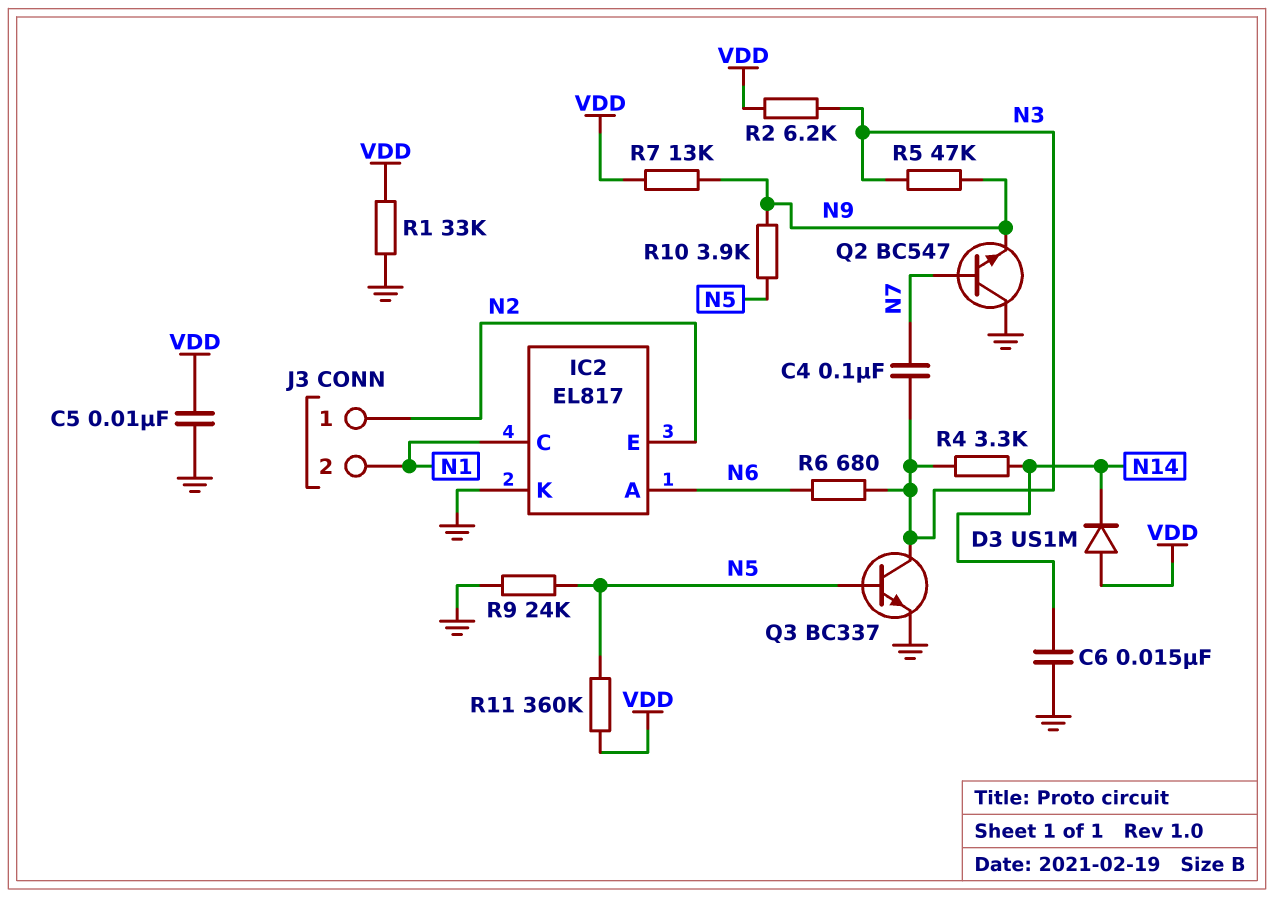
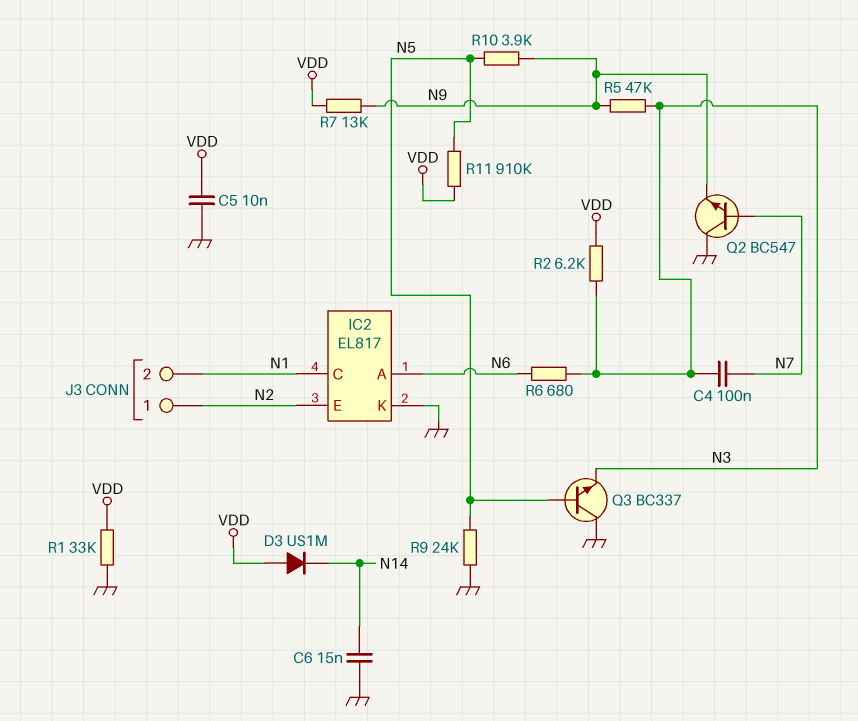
Q3: NPN BC337 (B N5, C N3, E GND) -> NPN BC337 (B N5, C GND, E N3)
R4: 3.3k (N3, N14) -> none
R11: 360k (N5, VDD) -> 910k (N5, VDD)

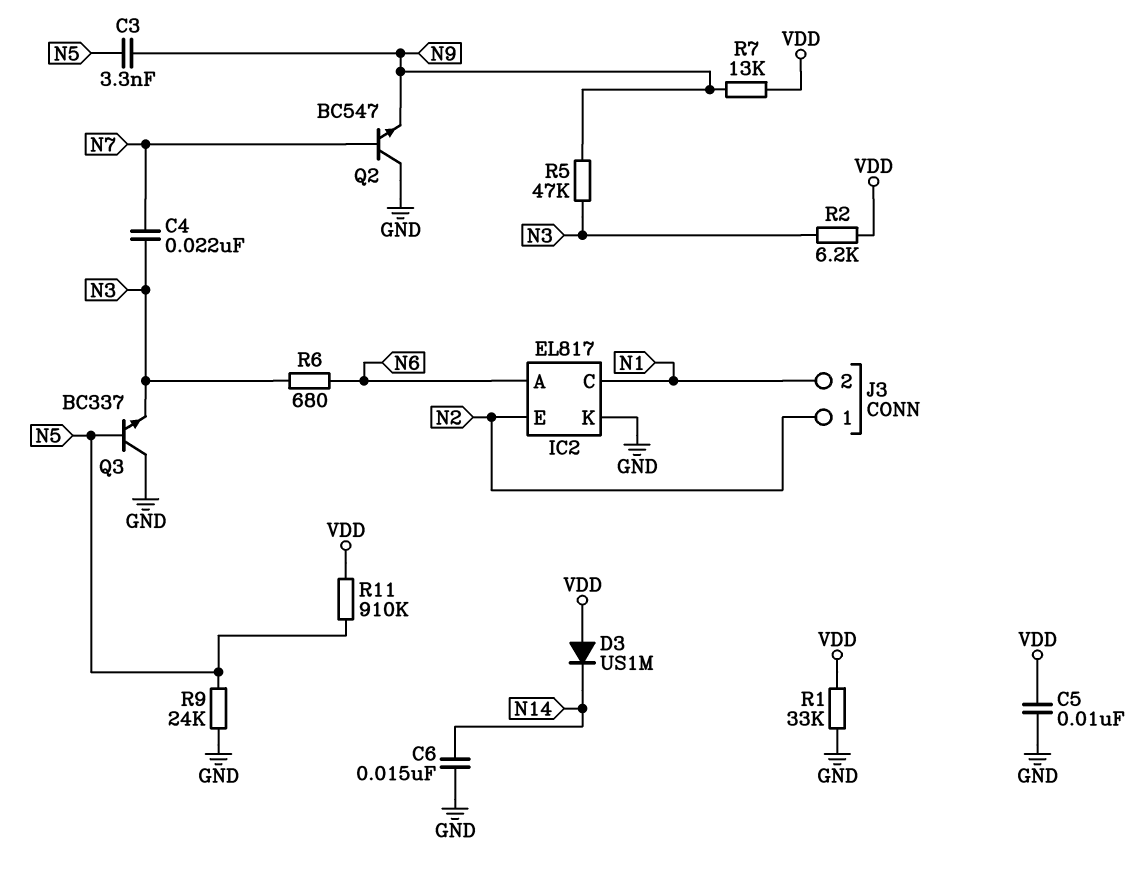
C3: none -> 3.3nF (N5, N9)
C4: 100nF (N3, N7) -> 22nF (N3, N7)
R10: 3.9k (N5, N9) -> none

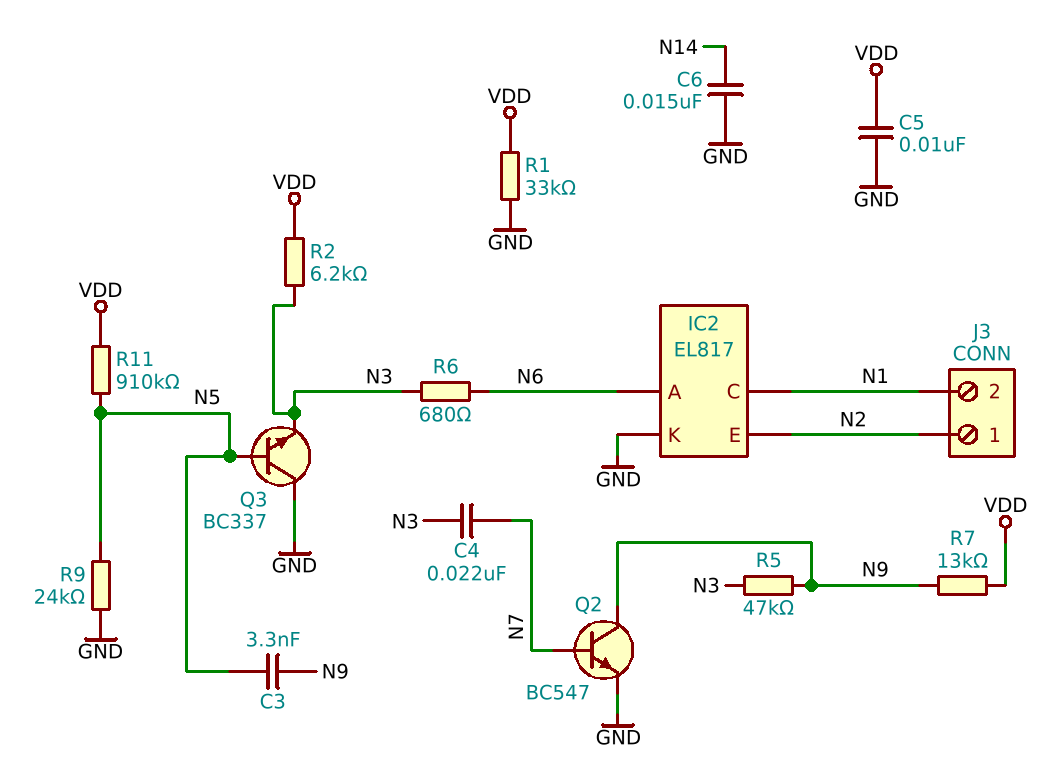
D3: diode US1M (A VDD, K N14) -> none
Q2: NPN BC547 (B N7, C GND, E N9) -> NPN BC547 (B N7, C N9, E GND)

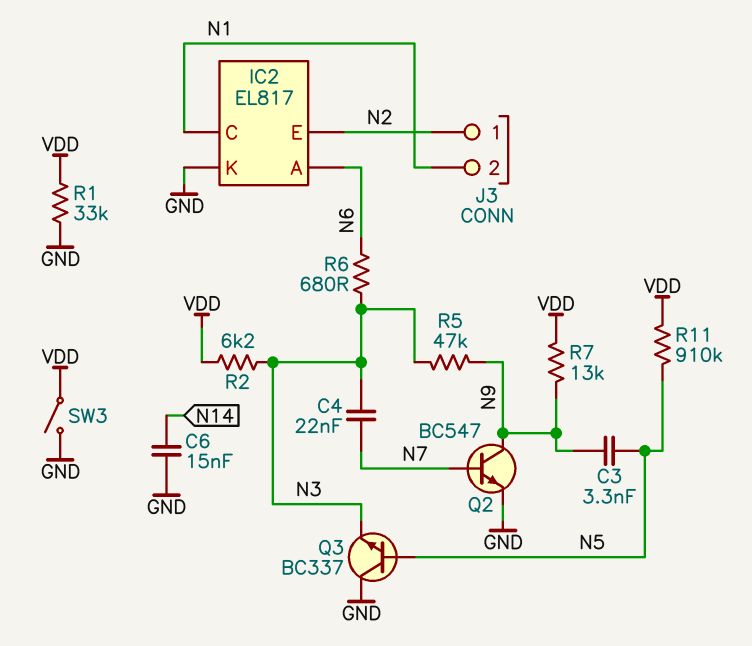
C5: 10nF (GND, VDD) -> none
R9: 24k (GND, N5) -> none
SW3: none -> switch (GND, VDD)

